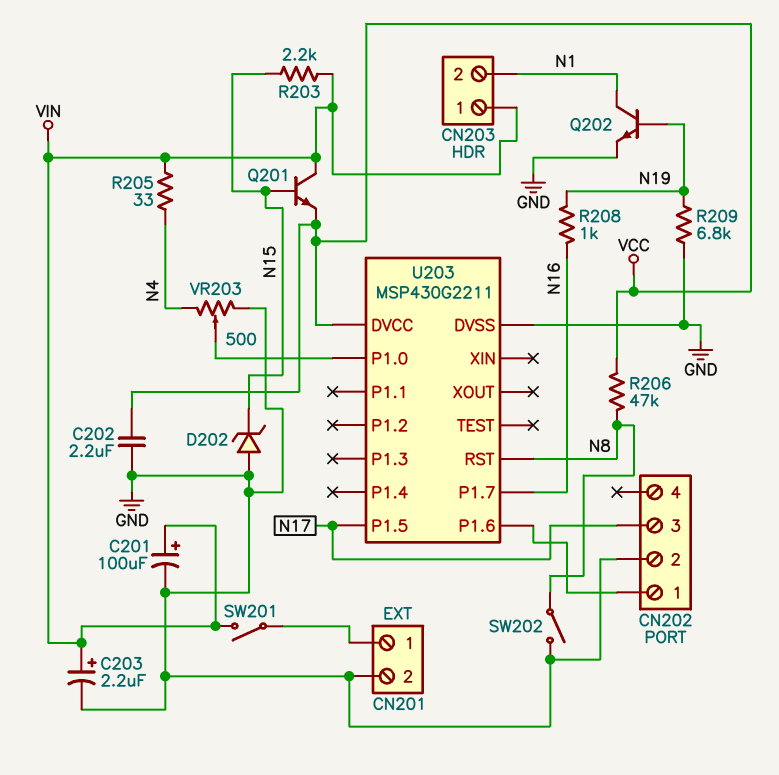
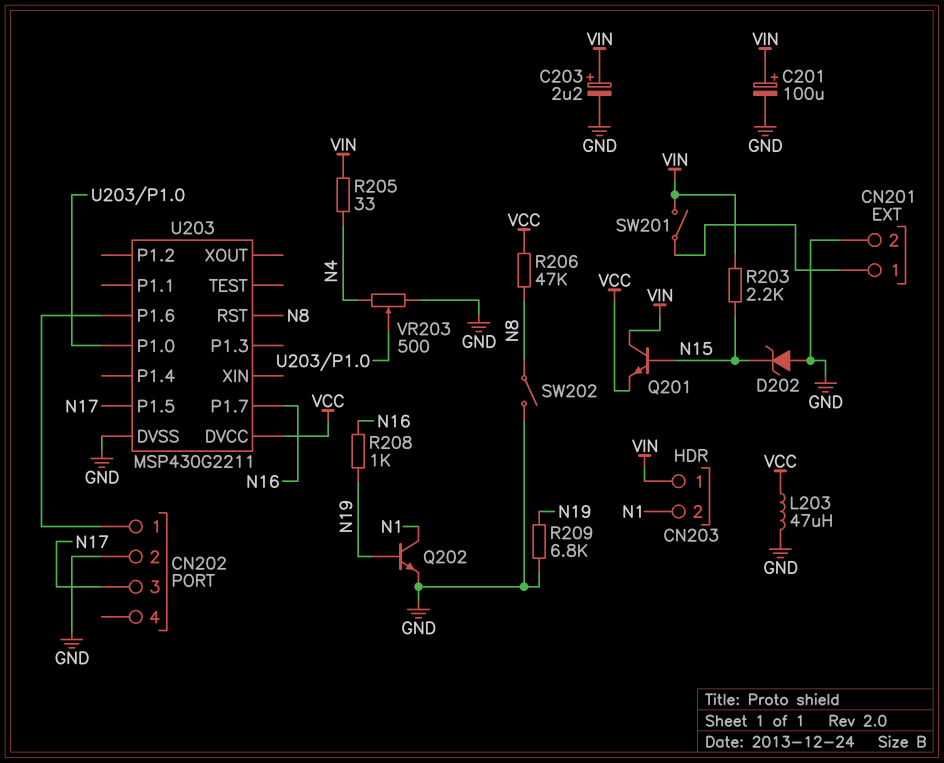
C202: 2.2uF (GND, VCC) -> none
L203: none -> 47uH (GND, VCC)

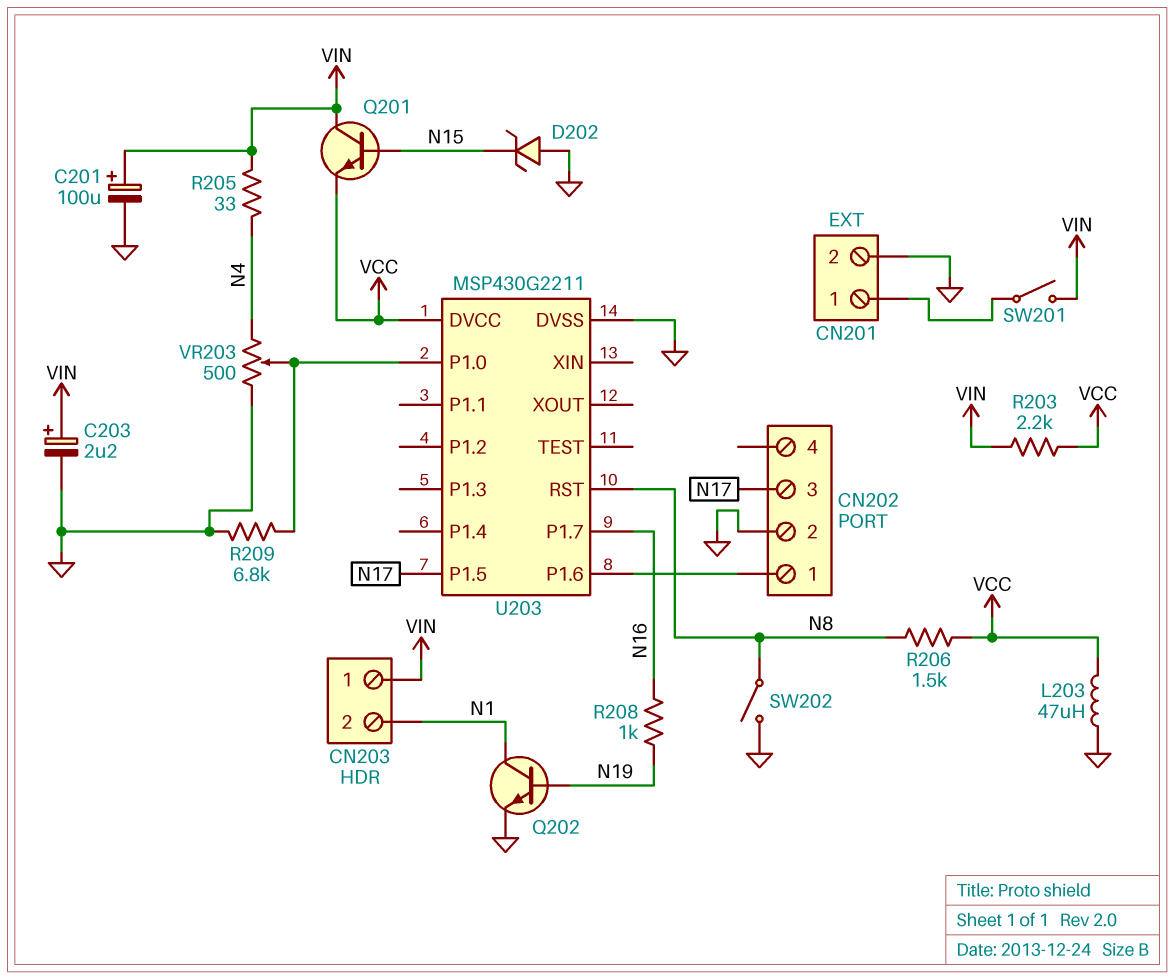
R203: 2.2k (N15, VIN) -> 2.2k (VCC, VIN)
R206: 47k (N8, VCC) -> 1.5k (N8, VCC)
R209: 6.8k (GND, N19) -> 6.8k (GND, U203/P1.0)

